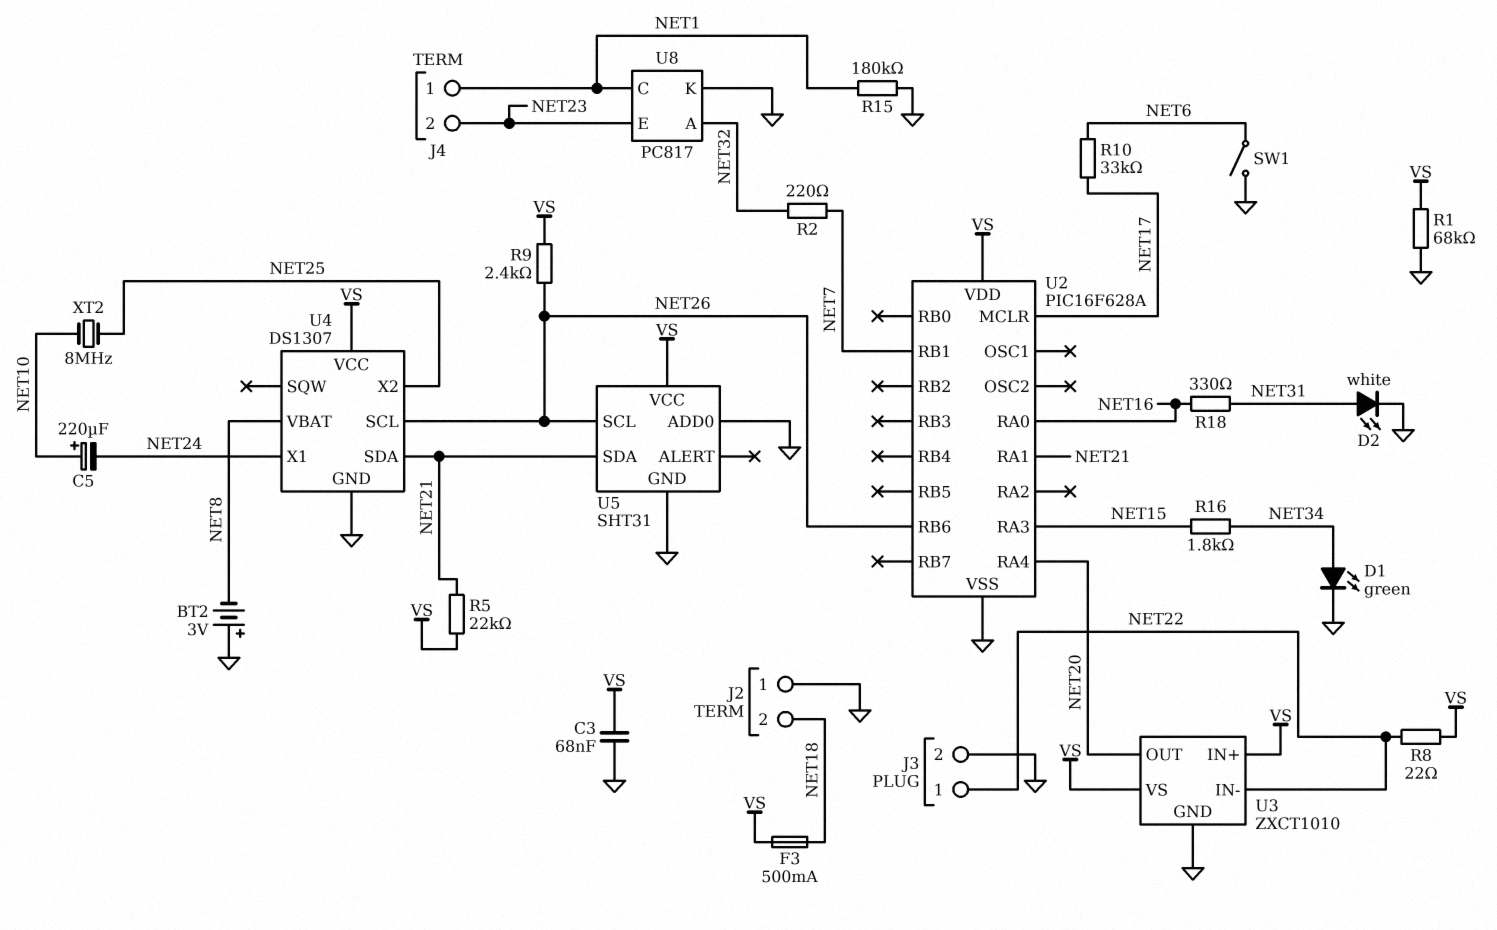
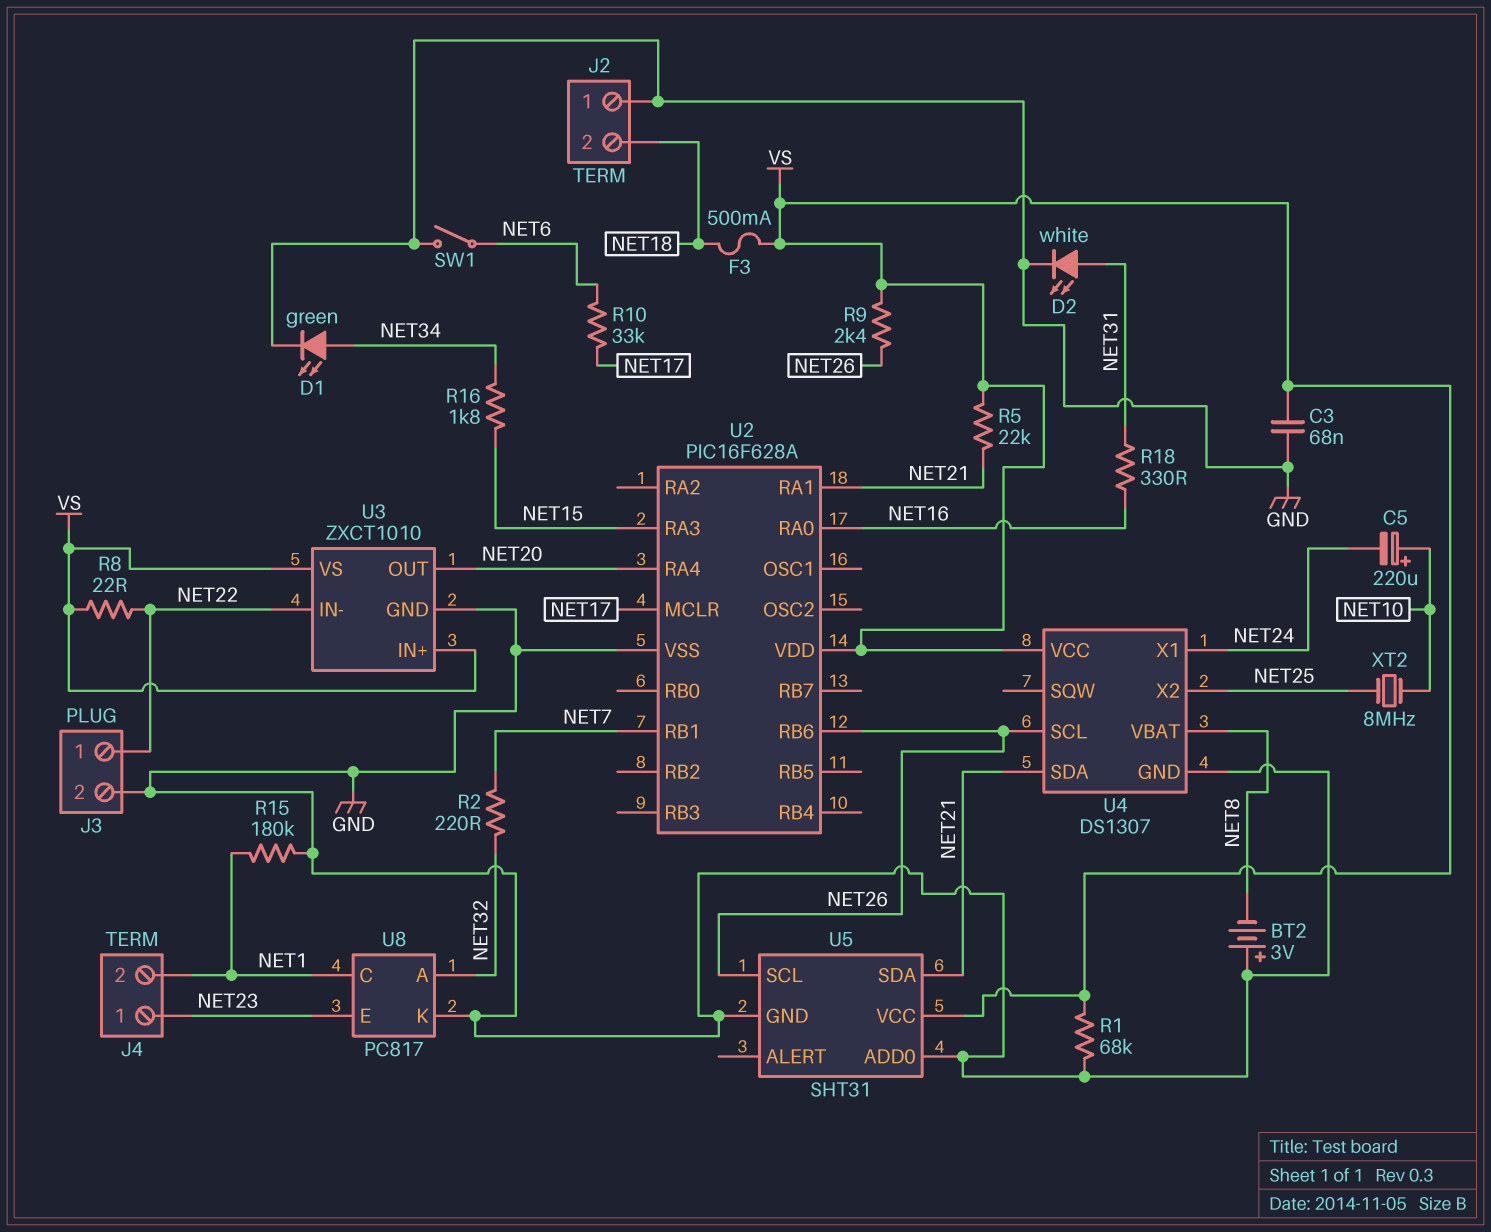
J4 pin 1: NET1 -> NET23
J4 pin 2: NET23 -> NET1

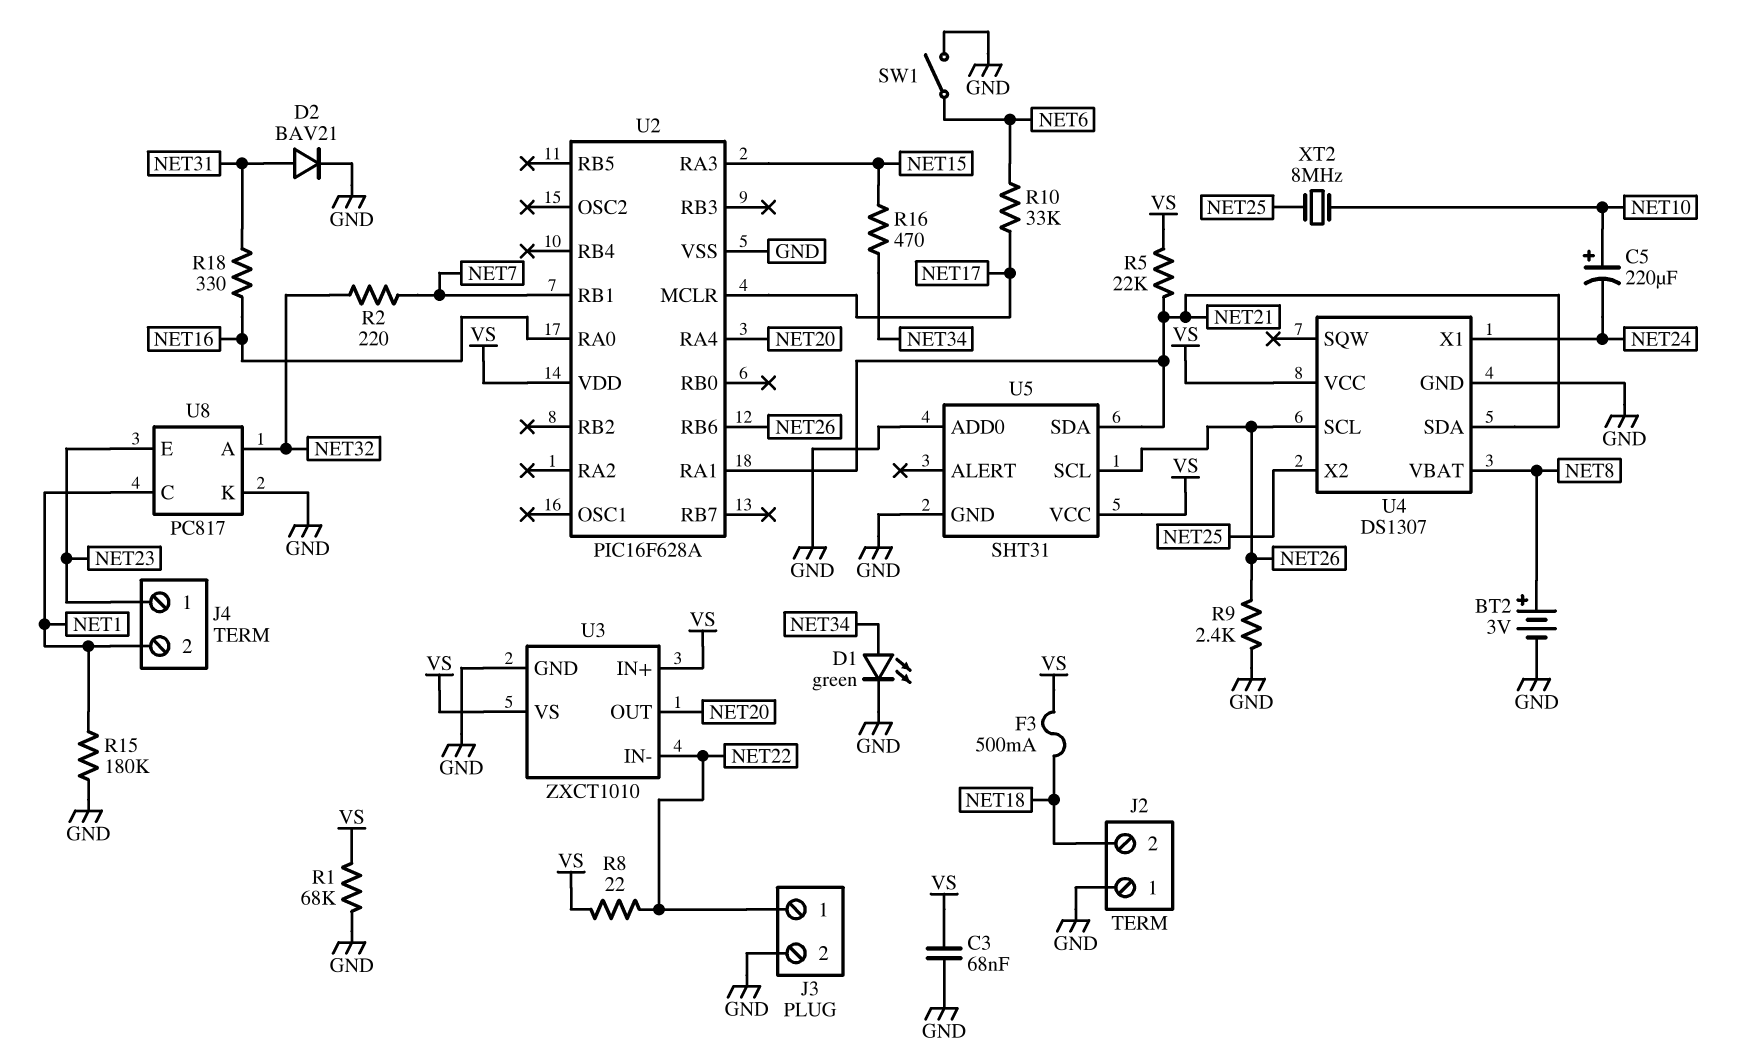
BT2: 3V (plus GND, minus NET8) -> 3V (plus NET8, minus GND)
D2: LED white (A NET31, K GND) -> diode BAV21 (A NET31, K GND)
R9: 2.4k (NET26, VS) -> 2.4k (GND, NET26)
R16: 1.8k (NET15, NET34) -> 470 (NET15, NET34)

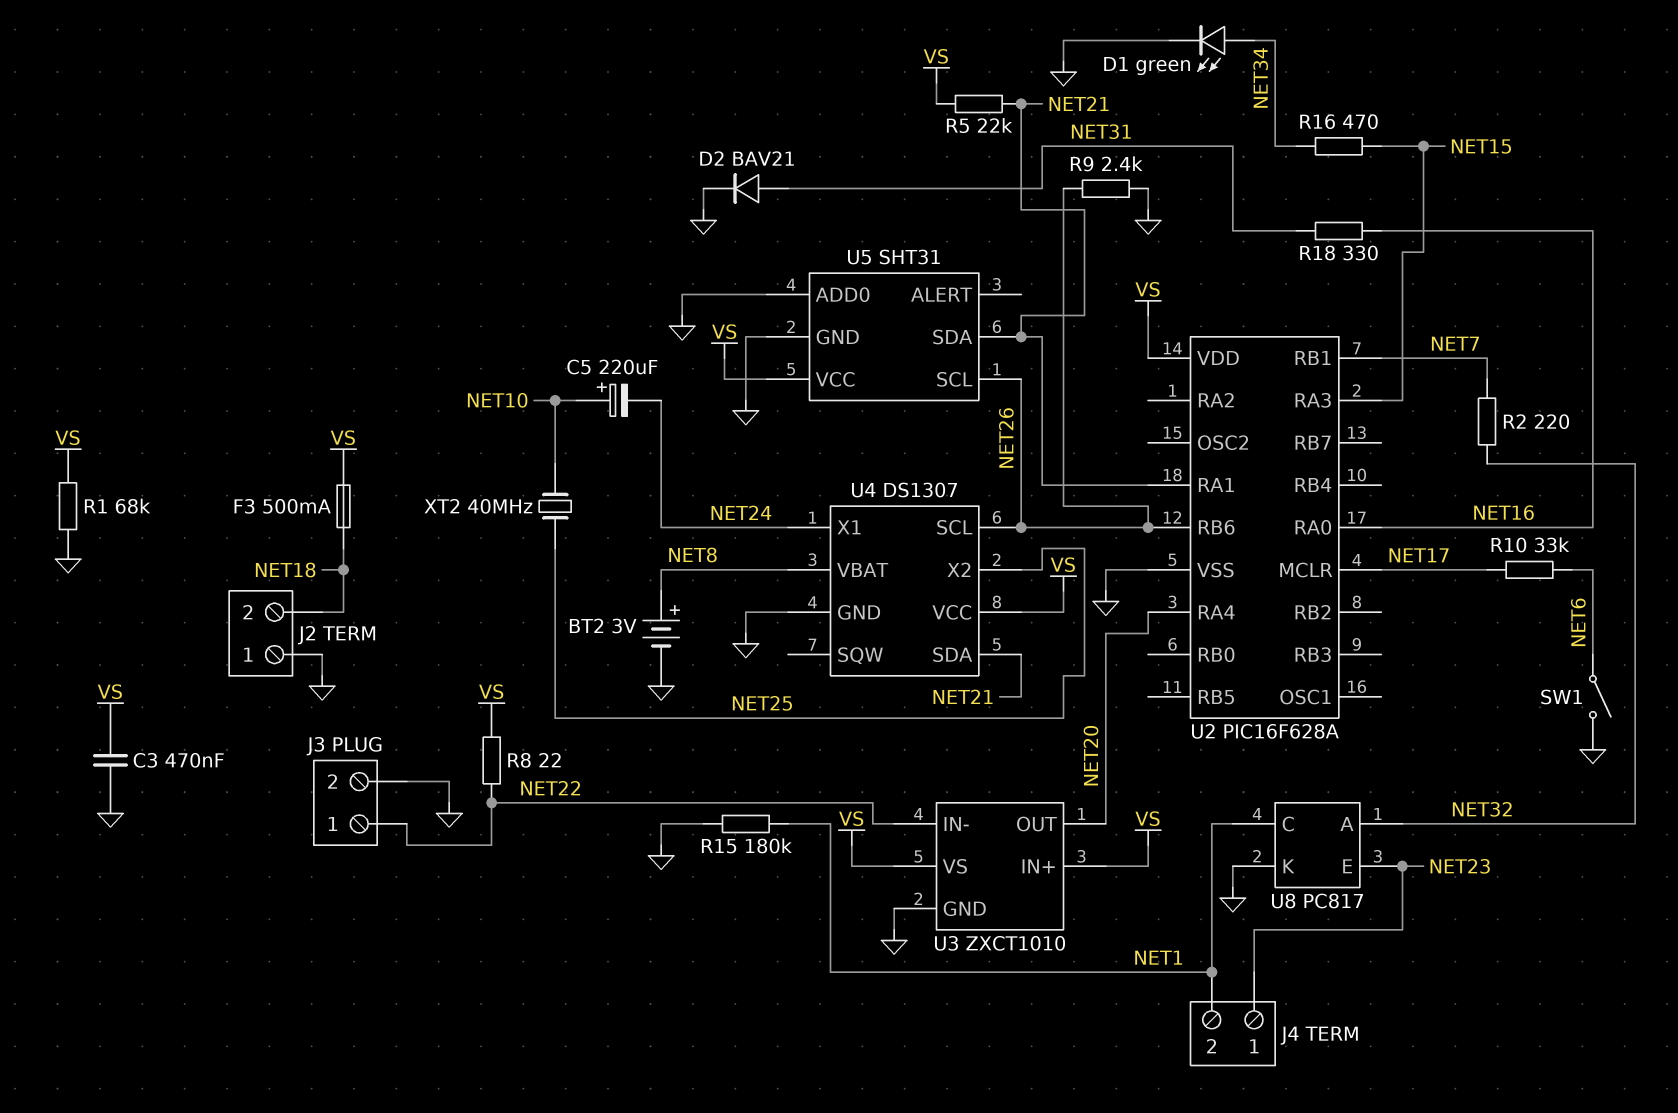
C3: 68nF (GND, VS) -> 470nF (GND, VS)
XT2: 8MHz (NET10, NET25) -> 40MHz (NET10, NET25)

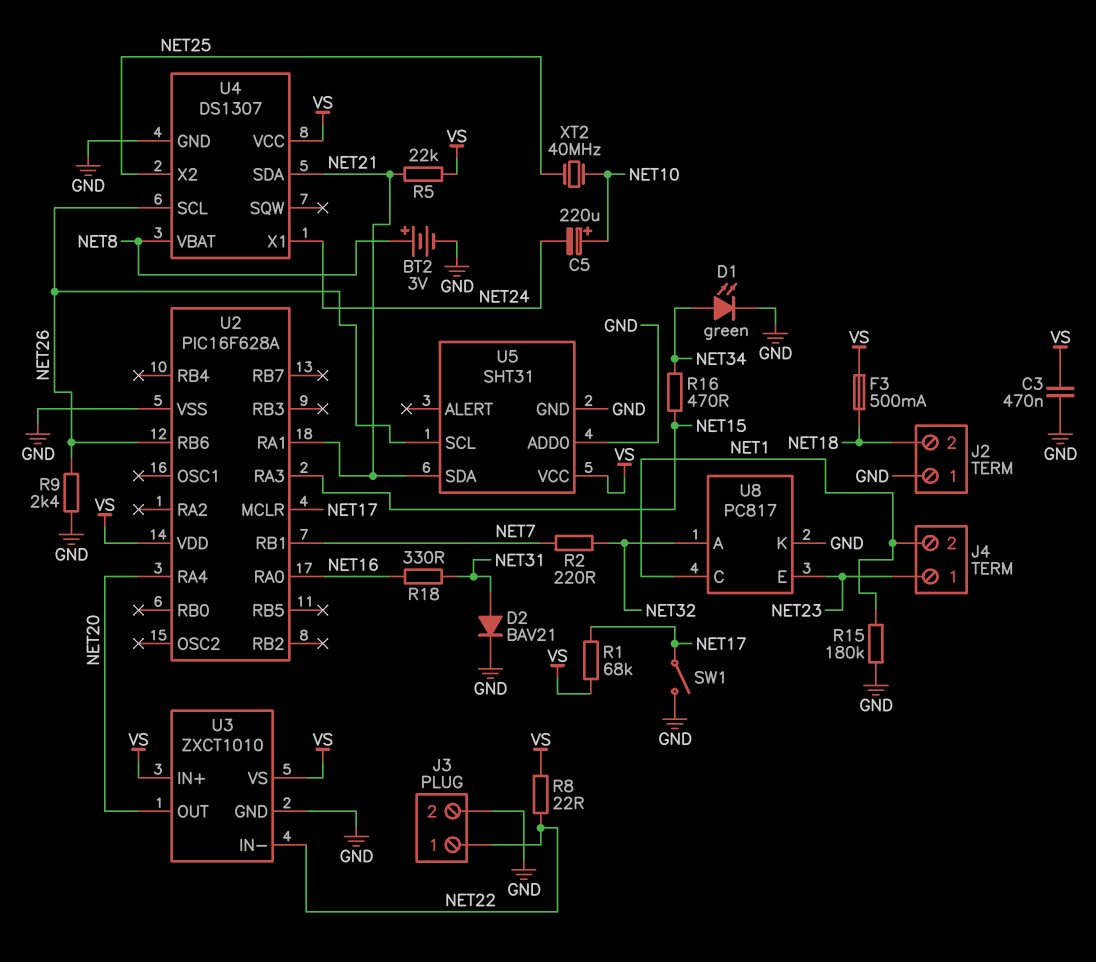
R1: 68k (GND, VS) -> 68k (NET17, VS)
R10: 33k (NET6, NET17) -> none
SW1: switch (GND, NET6) -> switch (GND, NET17)

